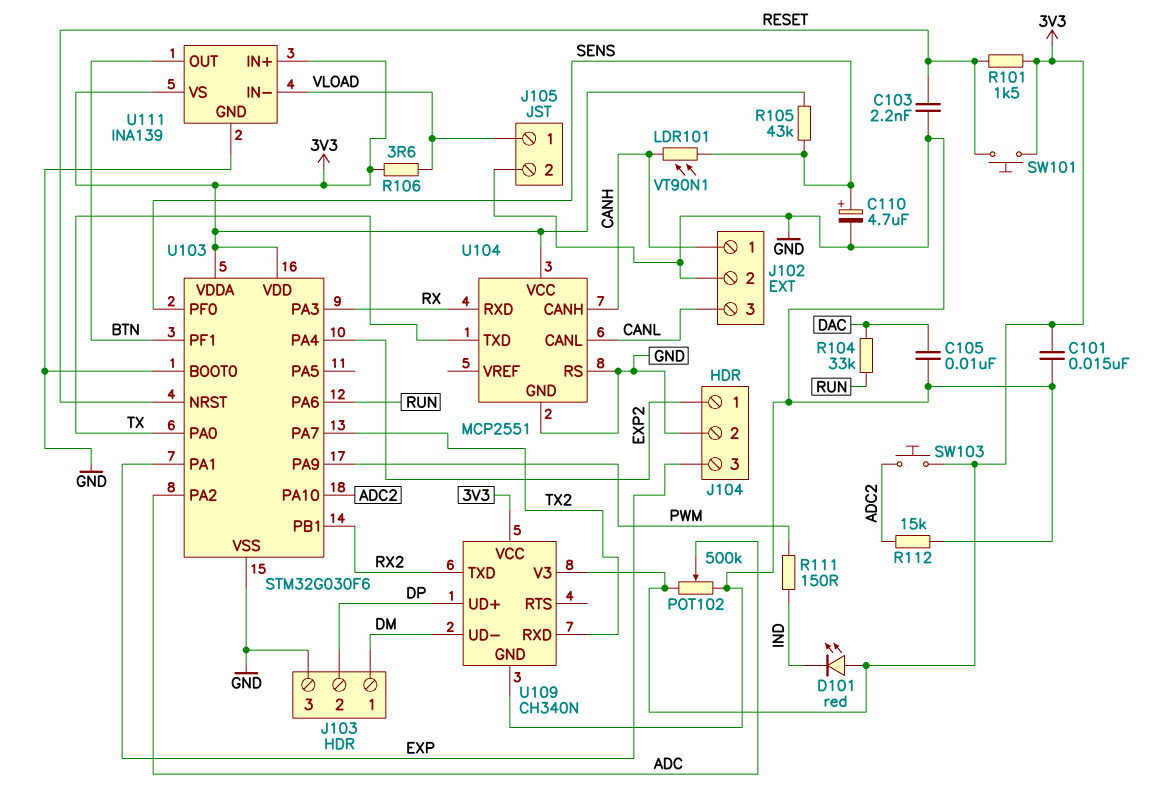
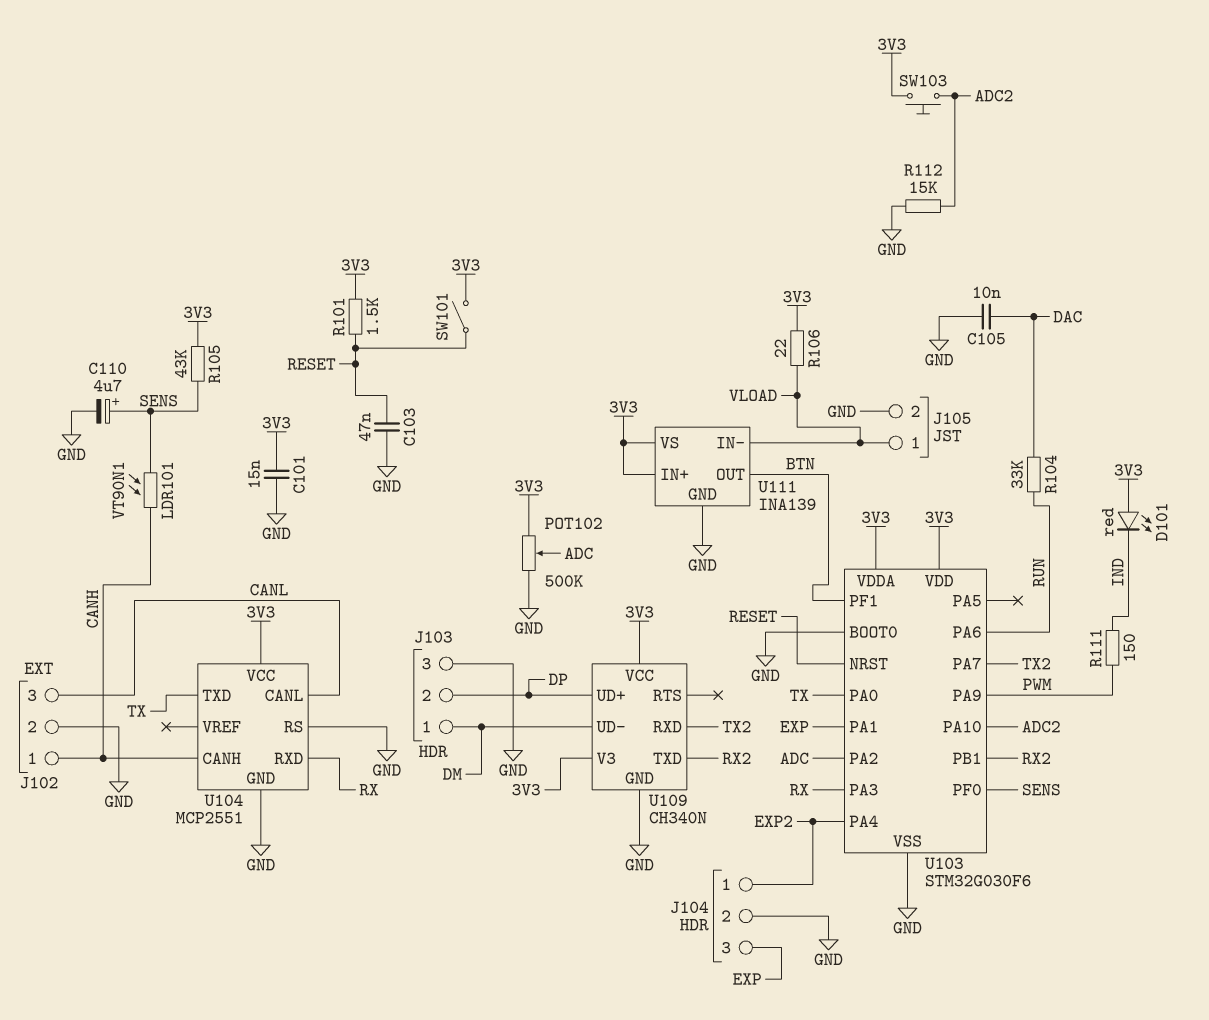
C103: 2.2nF (GND, RESET) -> 47nF (GND, RESET)
R106: 3.6 (3V3, VLOAD) -> 22 (3V3, VLOAD)
SW101: button (3V3, RESET) -> switch (3V3, RESET)

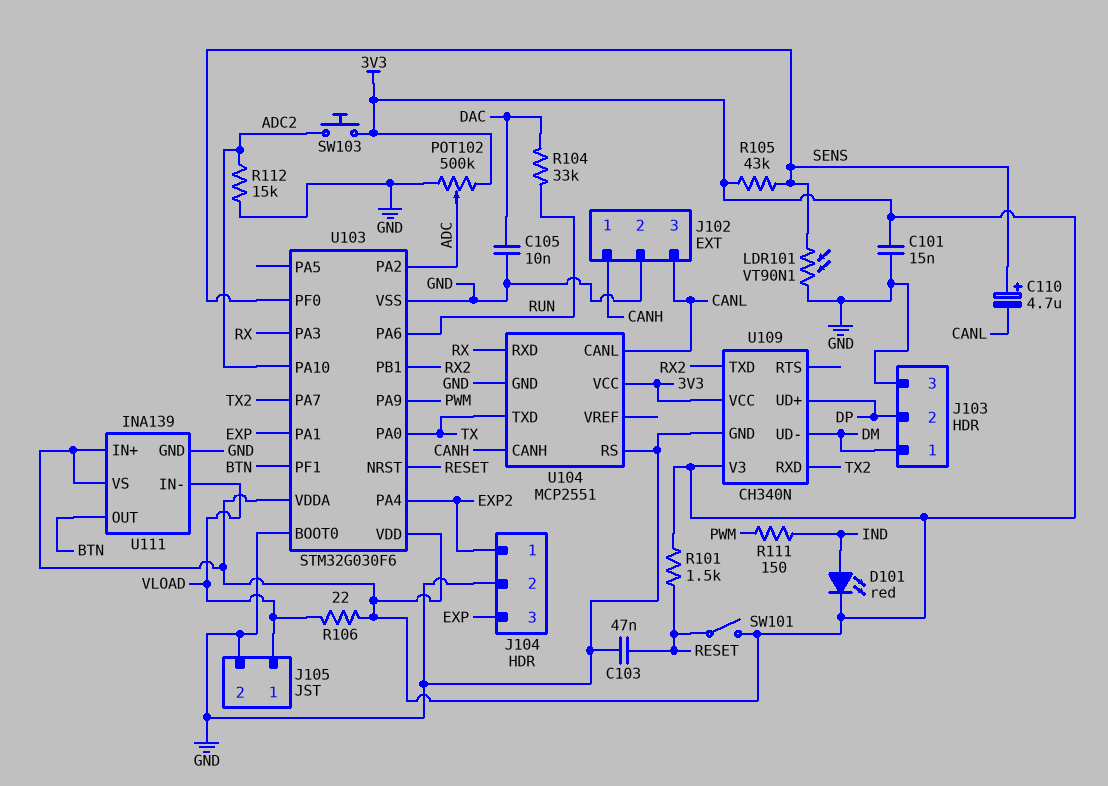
C110: 4.7uF (plus SENS, minus GND) -> 4.7uF (plus SENS, minus CANL)
D101: LED red (A 3V3, K IND) -> LED red (A IND, K 3V3)
LDR101: VT90N1 (CANH, SENS) -> VT90N1 (GND, SENS)

